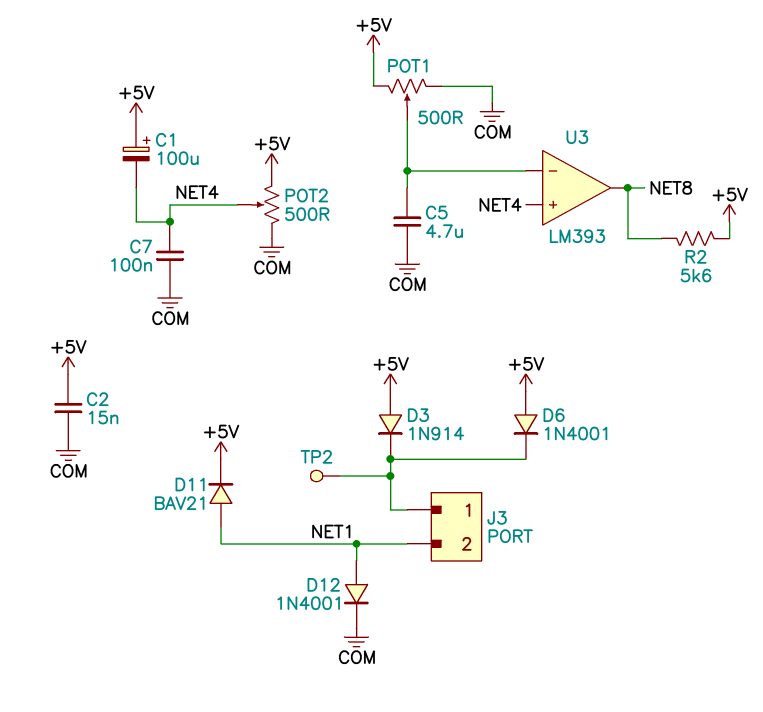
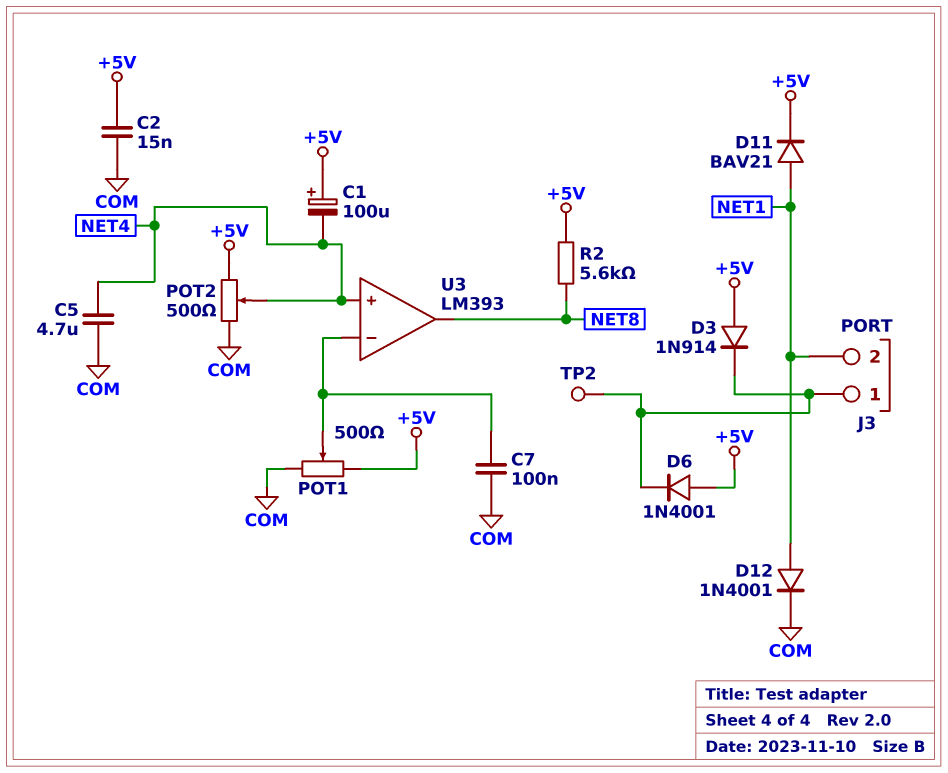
C5: 4.7uF (COM, U3/in-) -> 4.7uF (COM, NET4)
C7: 100nF (COM, NET4) -> 100nF (COM, U3/in-)

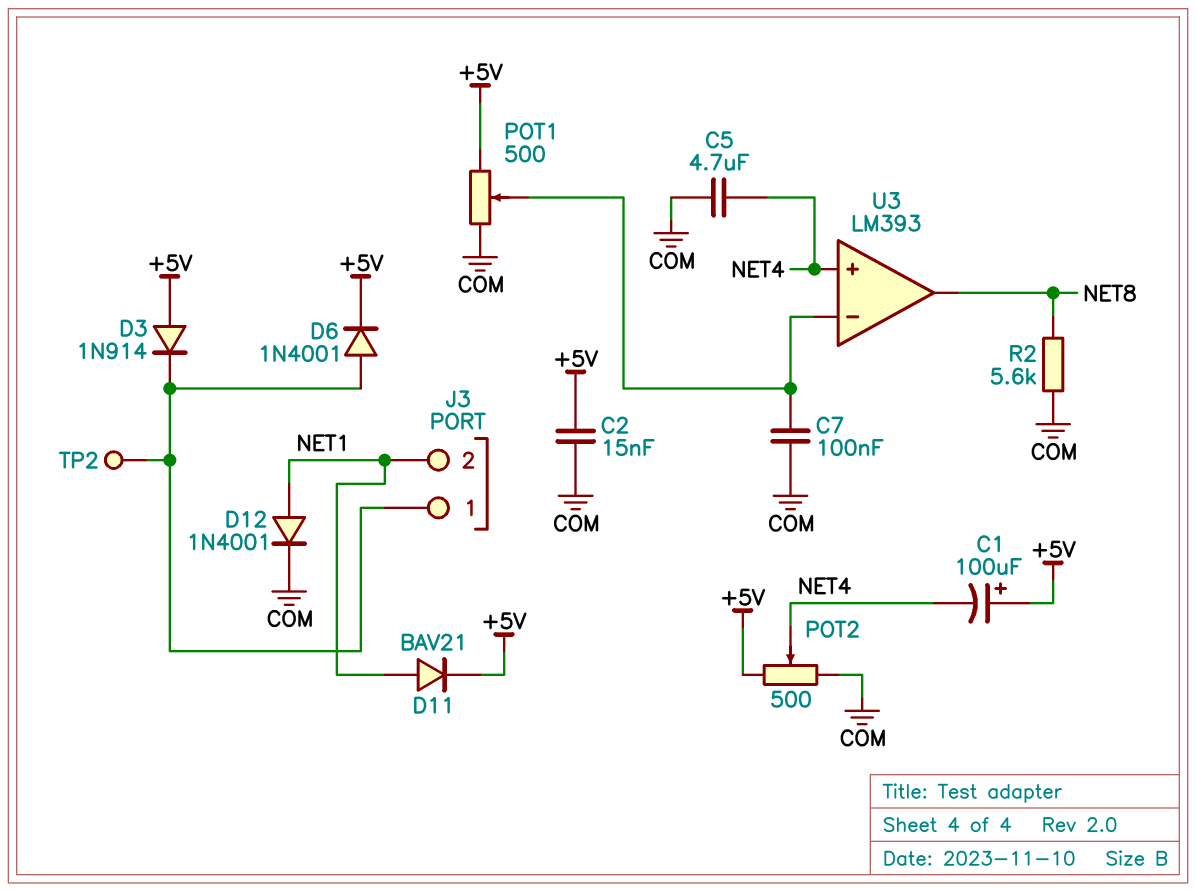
D6: diode 1N4001 (A +5V, K J3/1) -> diode 1N4001 (A J3/1, K +5V)
R2: 5.6k (+5V, NET8) -> 5.6k (COM, NET8)

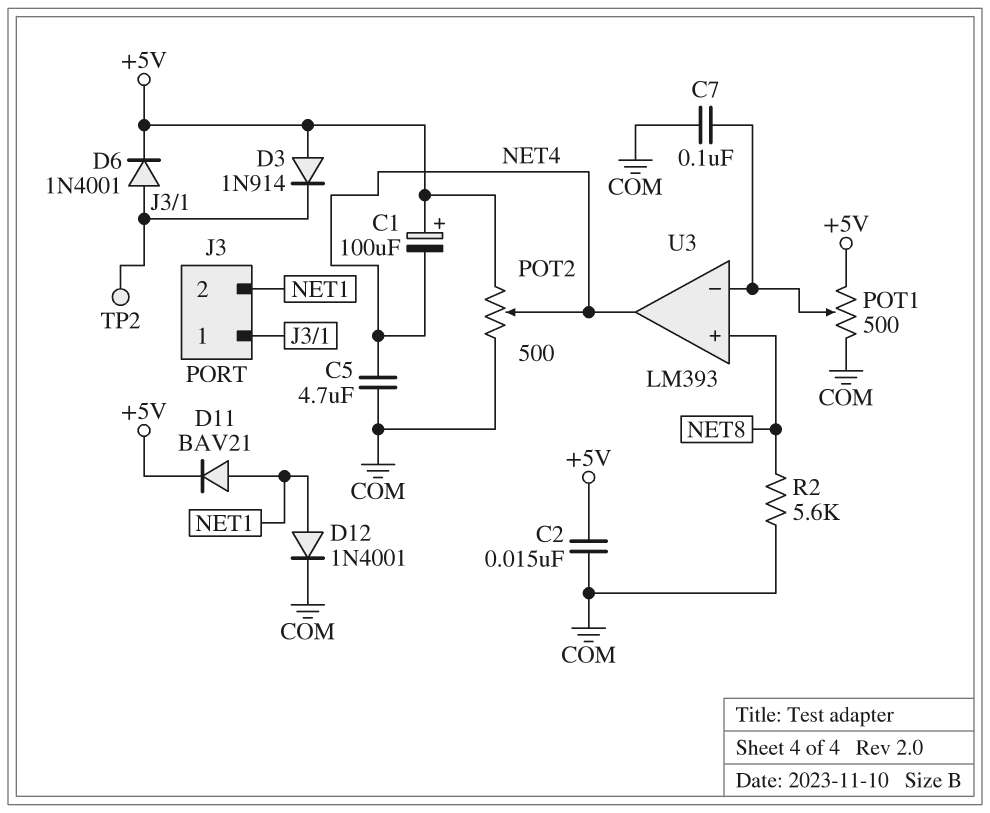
U3 pin in+: NET4 -> NET8
U3 pin out: NET8 -> NET4

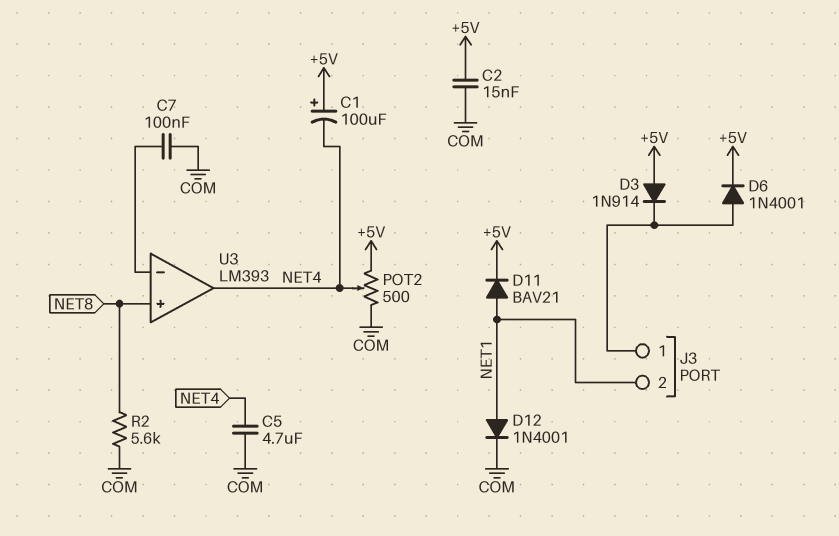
POT1: 500 (+5V, COM, wiper U3/in-) -> none
TP2: test point (J3/1) -> none

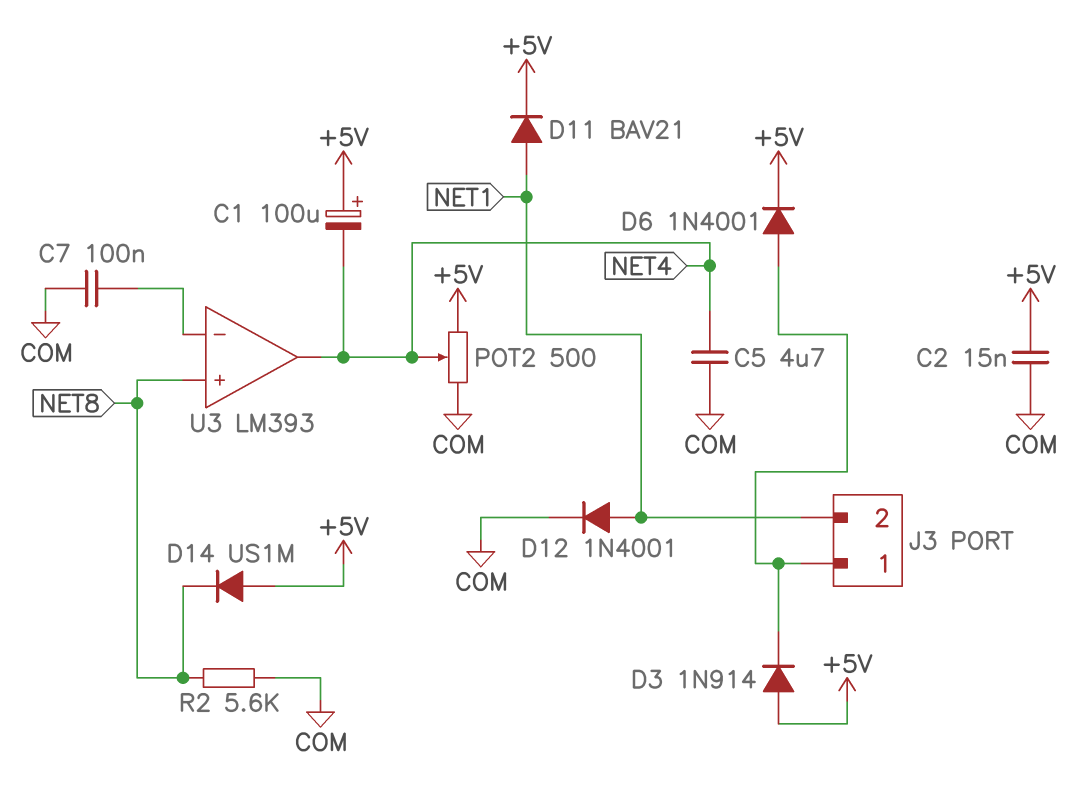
D14: none -> diode US1M (A +5V, K NET8)

